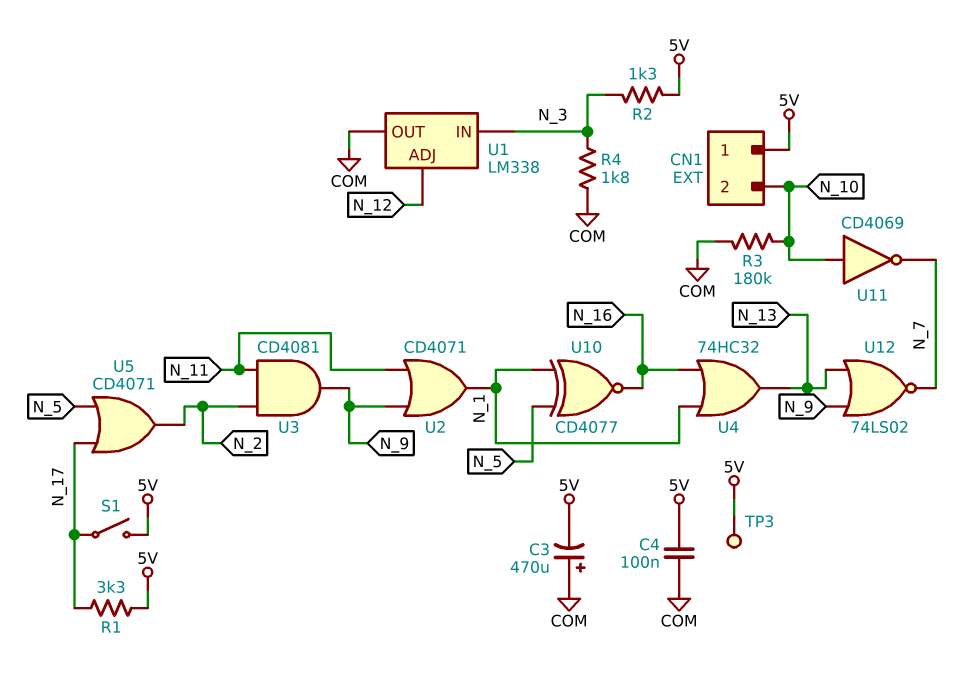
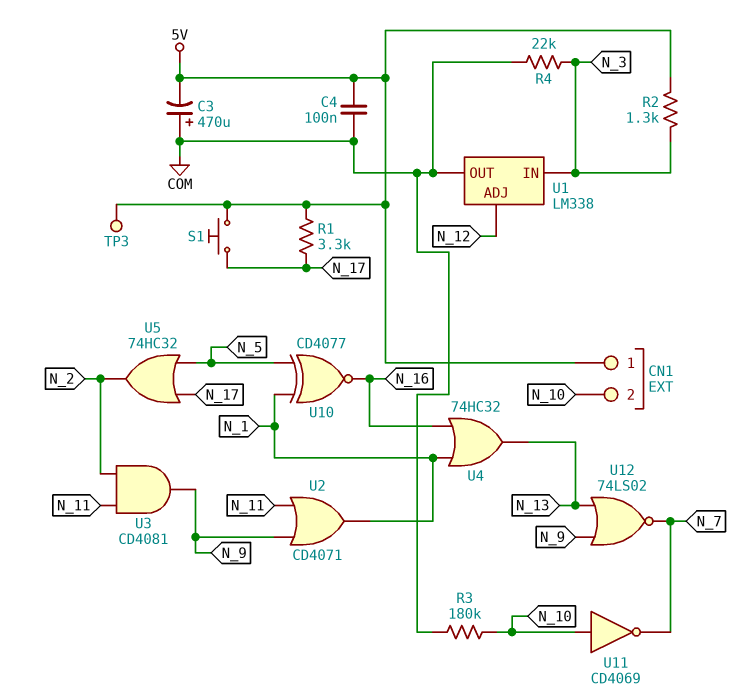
R4: 1.8k (COM, N_3) -> 22k (COM, N_3)
S1: switch (5V, N_17) -> button (5V, N_17)
U5: OR CD4071 (in N_5, in N_17, out N_2) -> OR 74HC32 (in N_5, in N_17, out N_2)

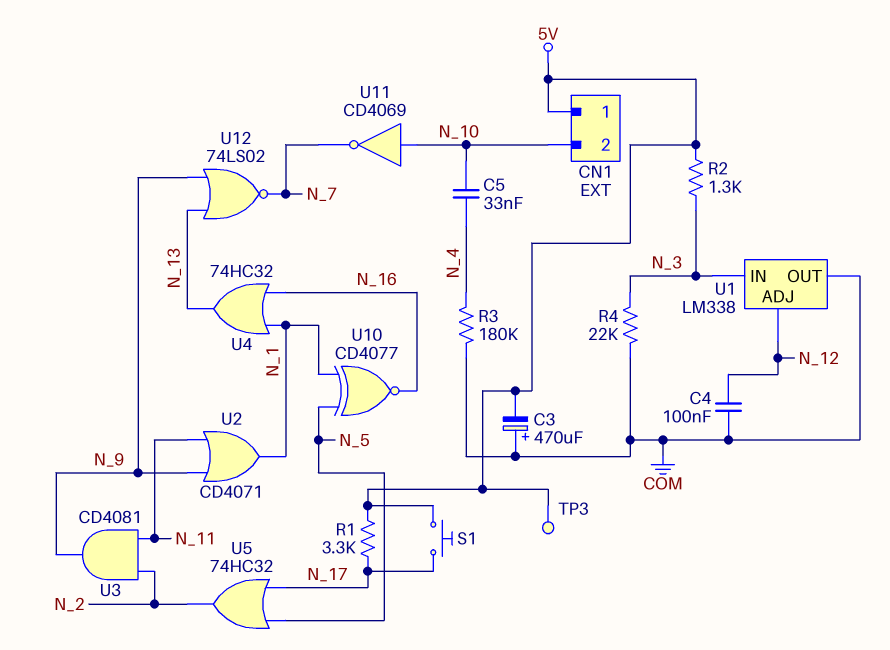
C4: 100nF (5V, COM) -> 100nF (COM, N_12)
C5: none -> 33nF (N_4, N_10)
R3: 180k (COM, N_10) -> 180k (COM, N_4)

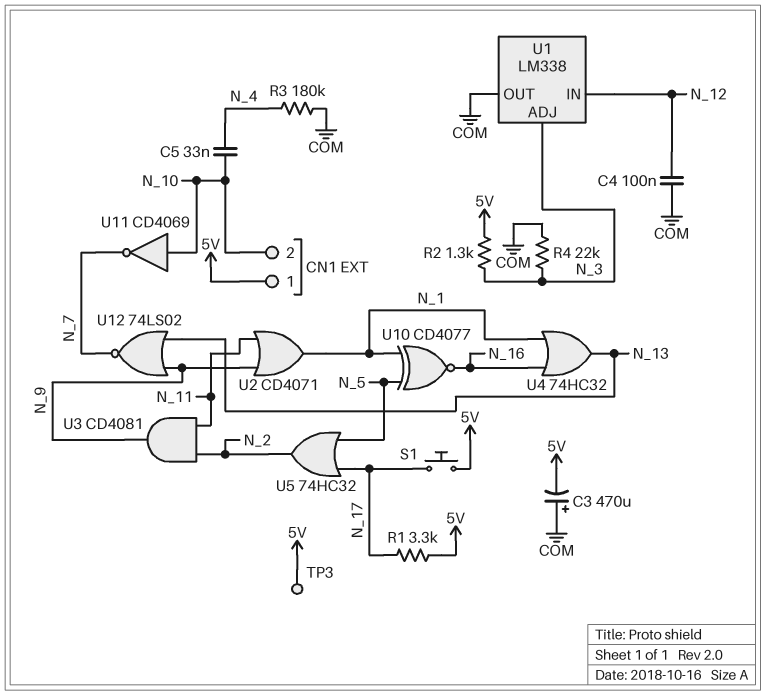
U1 pin ADJ: N_12 -> N_3
U1 pin IN: N_3 -> N_12

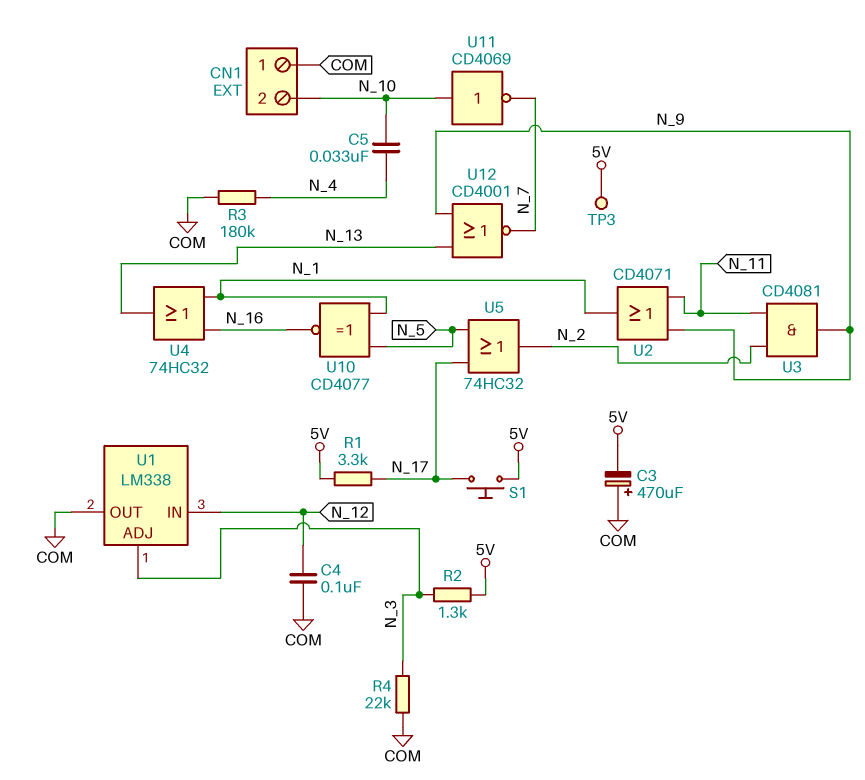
CN1 pin 1: 5V -> COM
U12: NOR 74LS02 (in N_9, in N_13, out N_7) -> NOR CD4001 (in N_9, in N_13, out N_7)

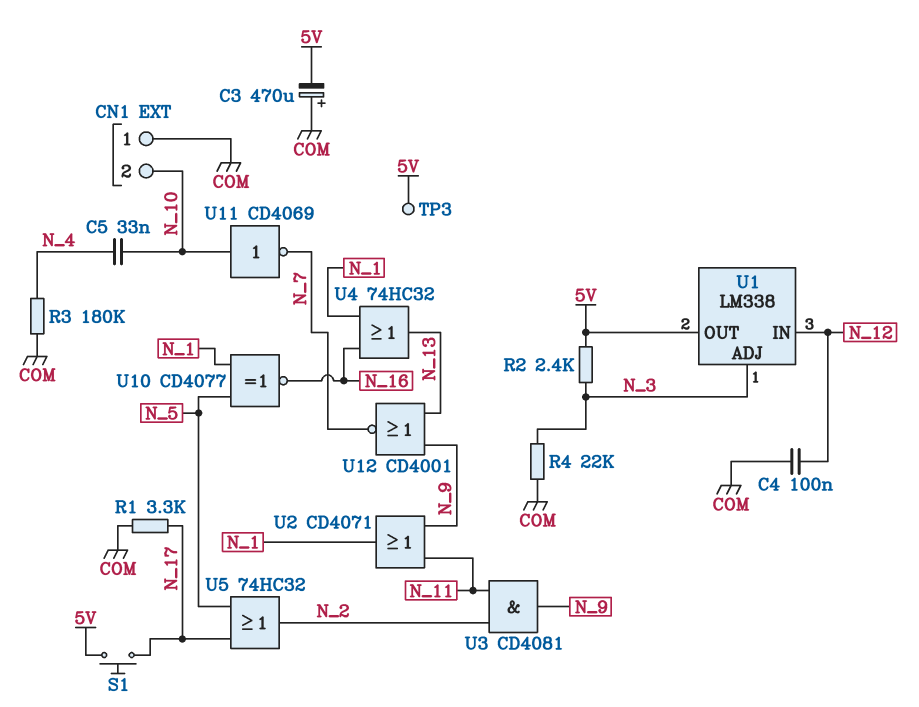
R1: 3.3k (5V, N_17) -> 3.3k (COM, N_17)
R2: 1.3k (5V, N_3) -> 2.4k (5V, N_3)
U1 pin OUT: COM -> 5V

